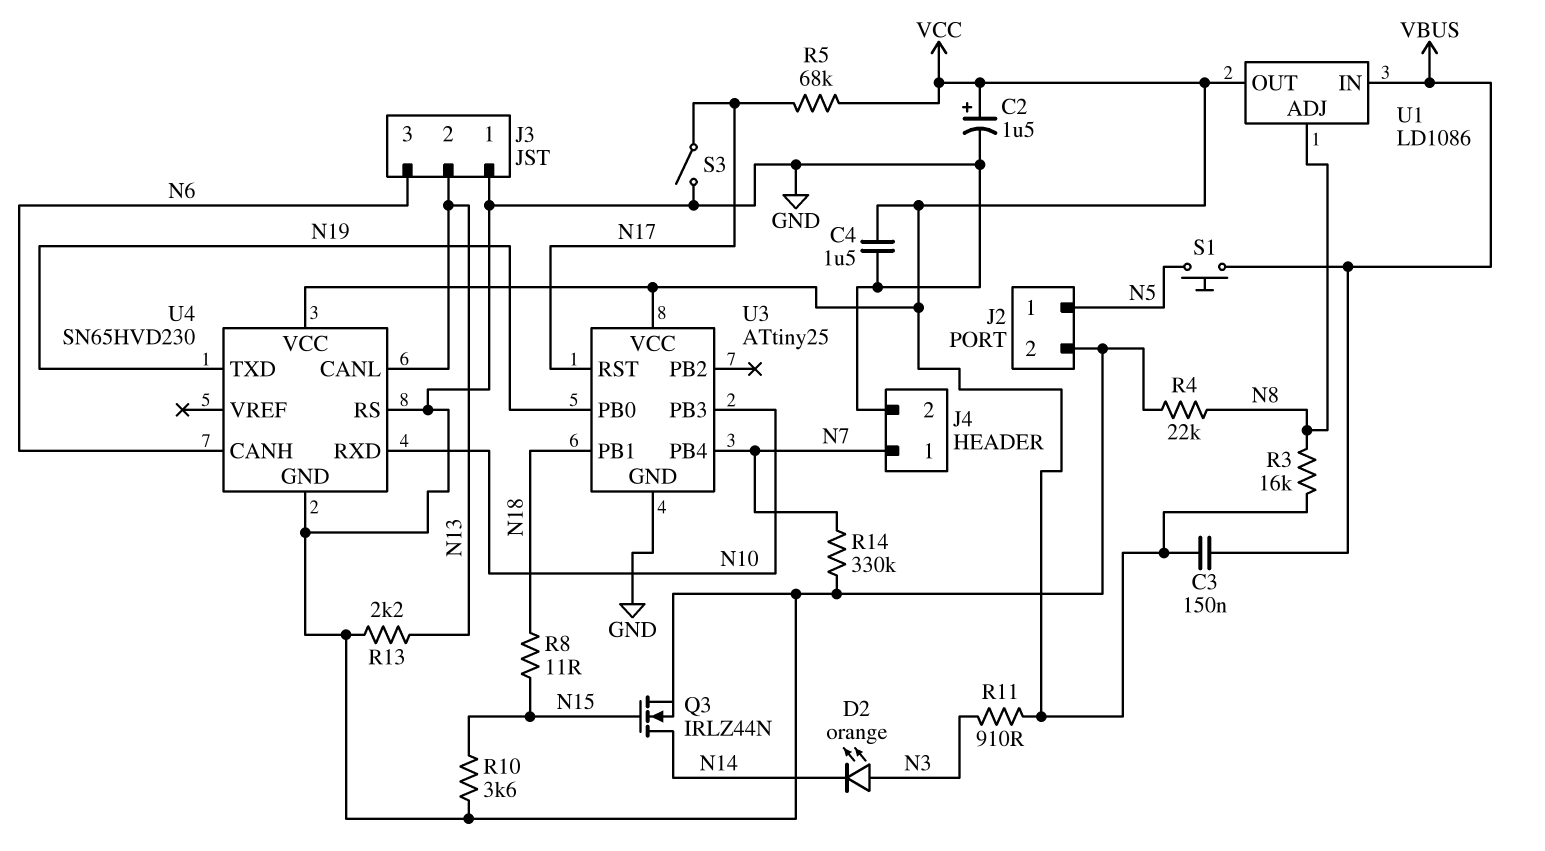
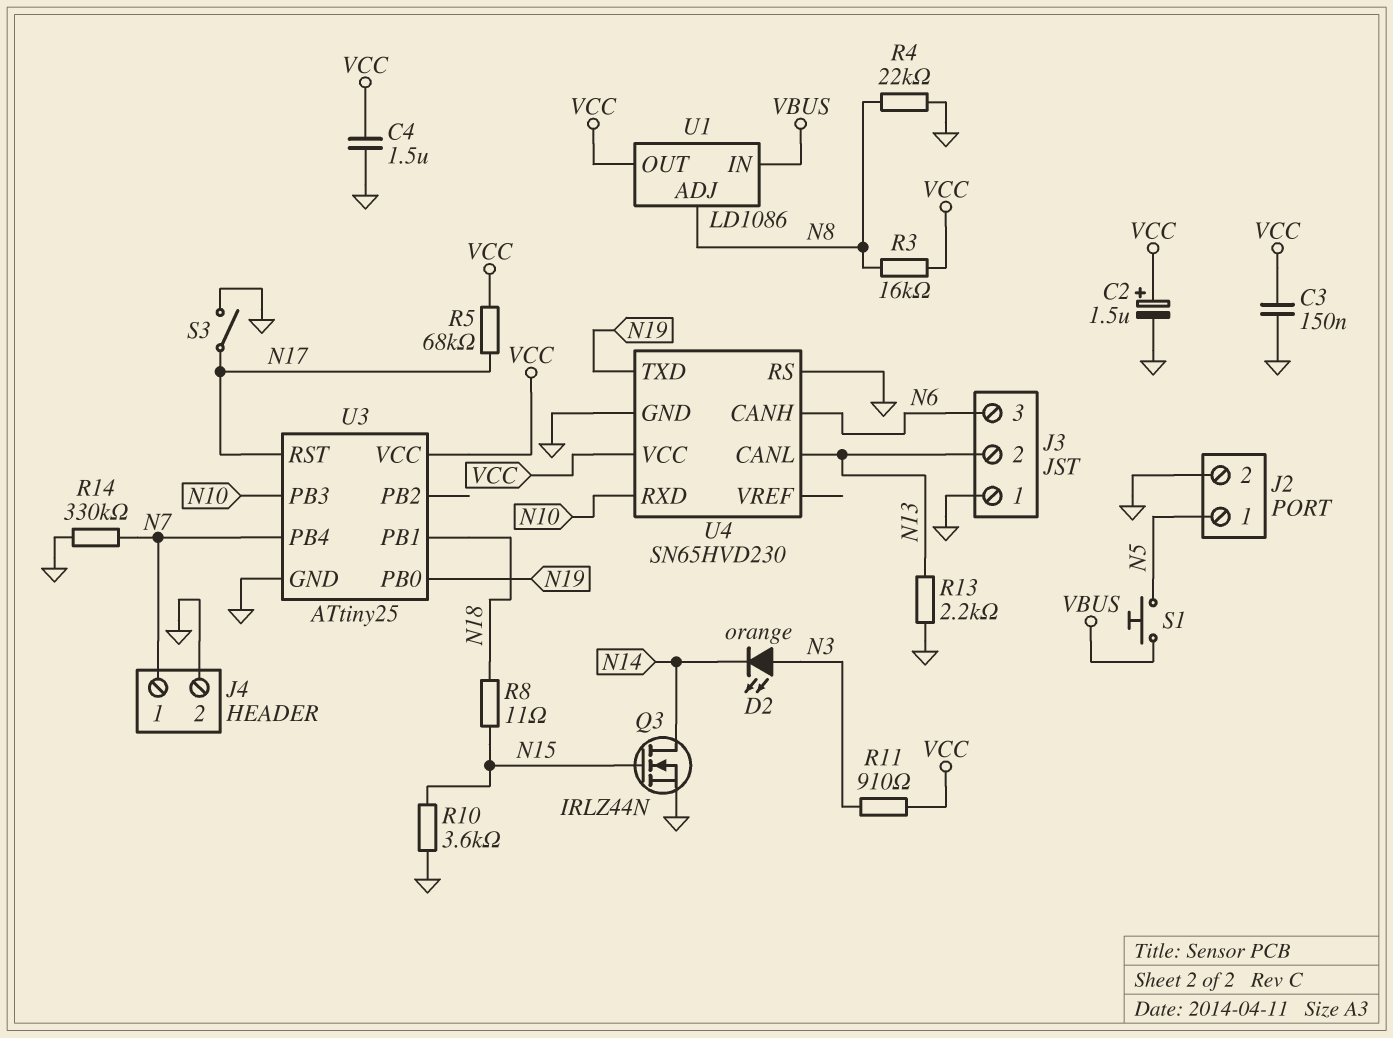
C3: 150nF (VBUS, VCC) -> 150nF (GND, VCC)

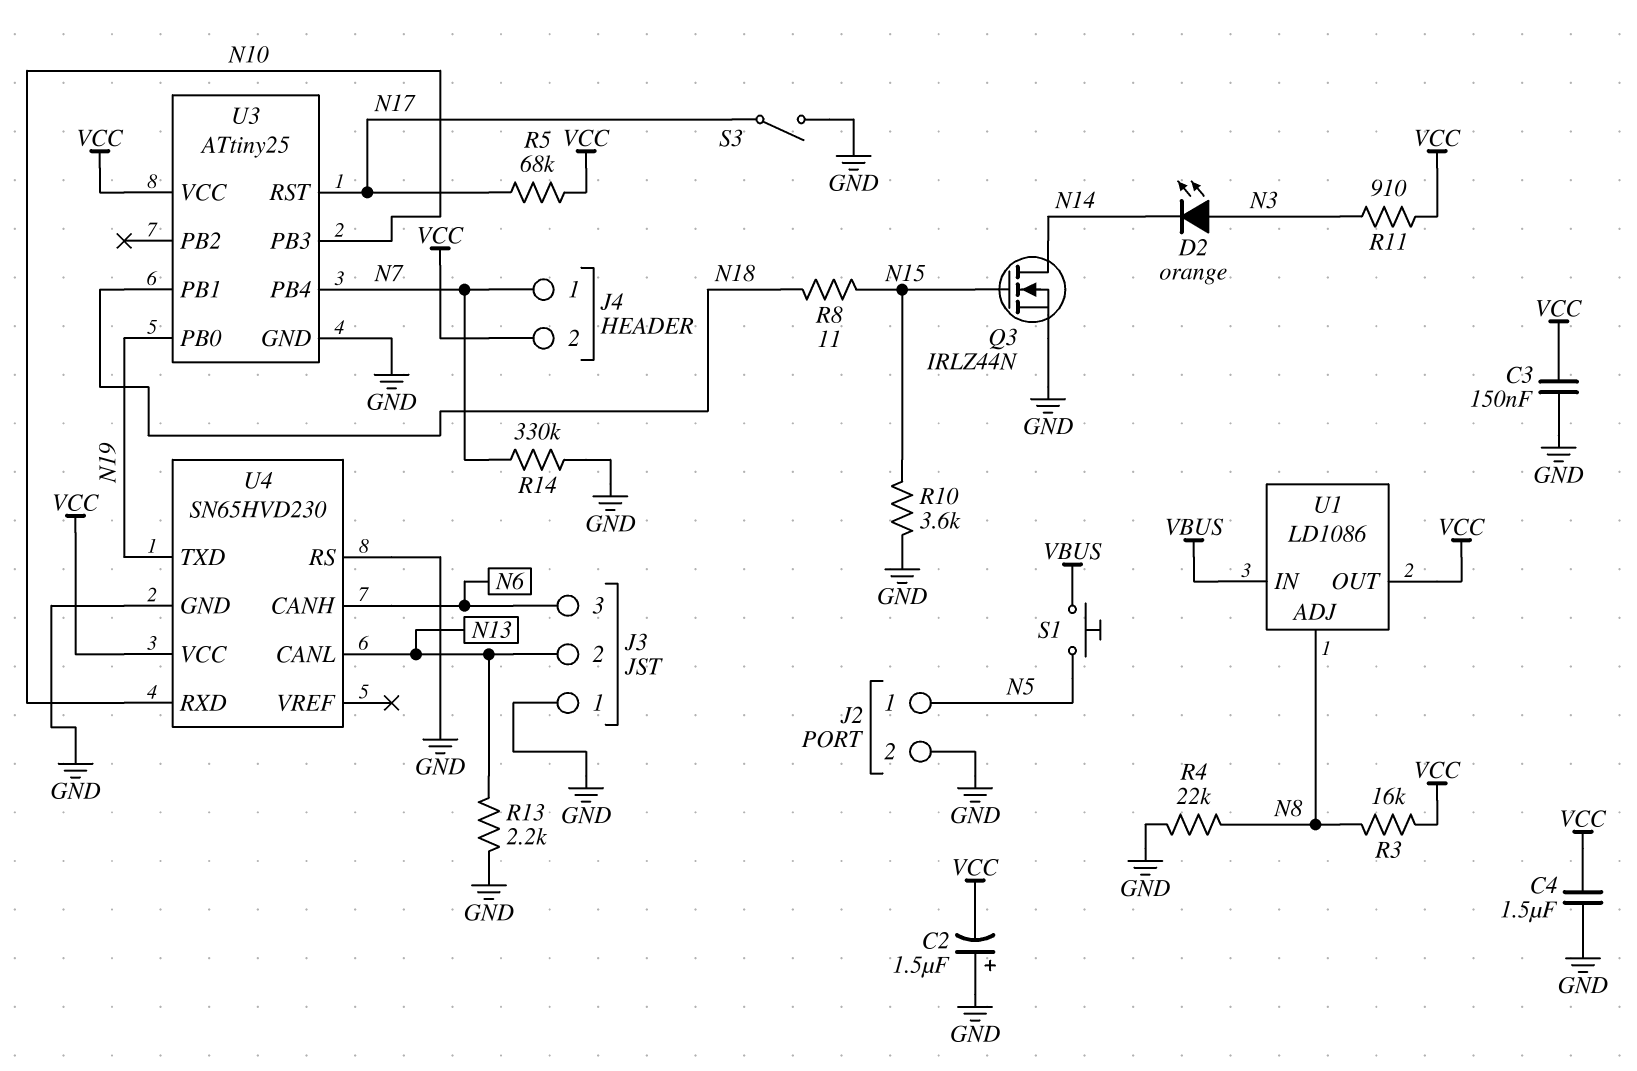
C2: 1.5uF (plus VCC, minus GND) -> 1.5uF (plus GND, minus VCC)
J4 pin 2: GND -> VCC

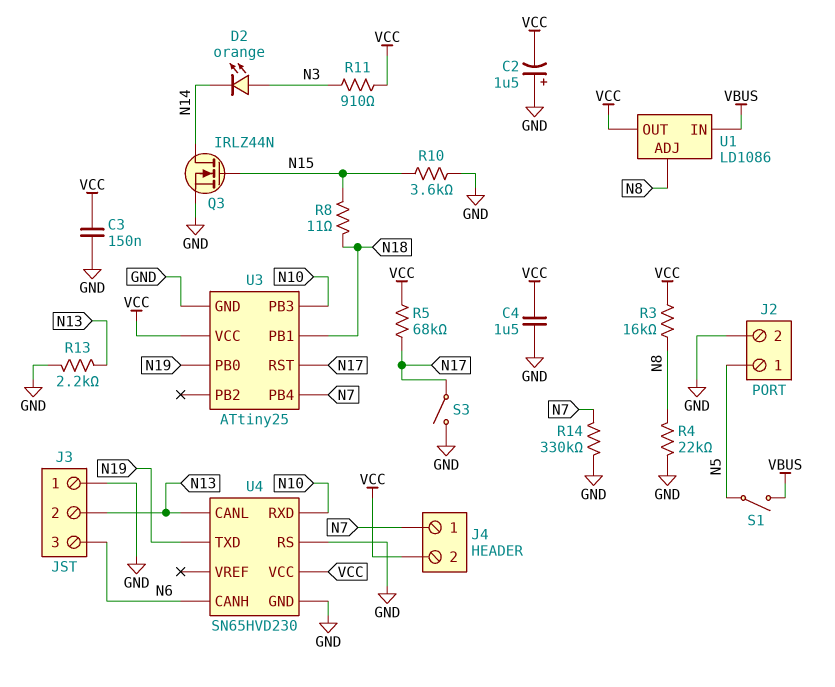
S1: button (N5, VBUS) -> switch (N5, VBUS)

